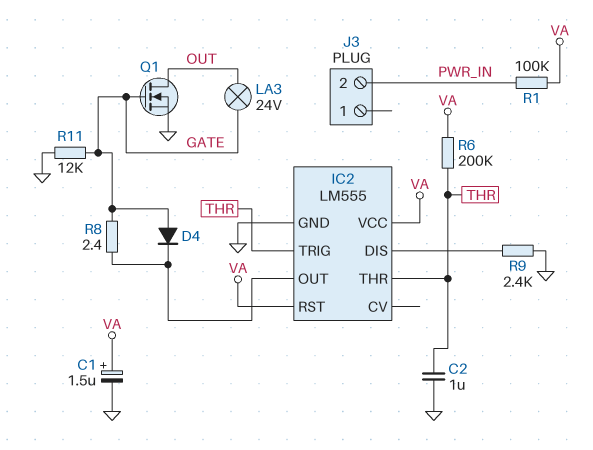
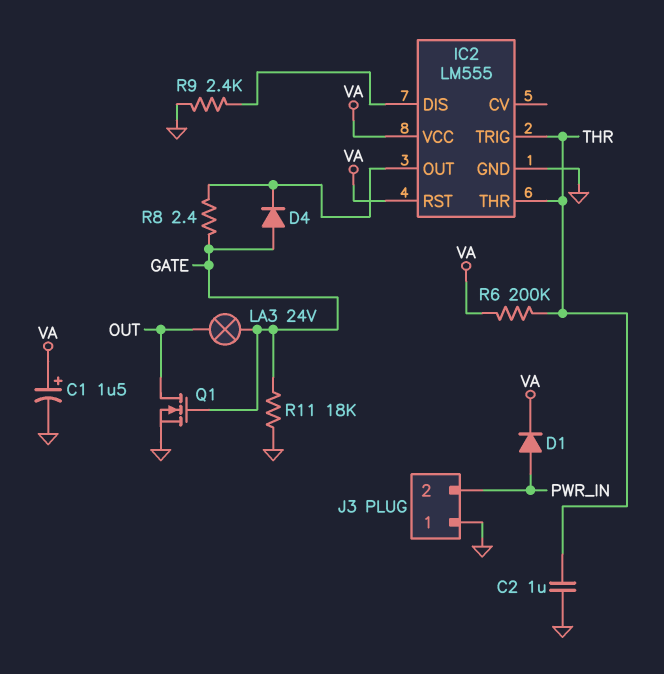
D1: none -> diode (A PWR_IN, K VA)
J3 pin 1: none -> GND
R1: 100k (PWR_IN, VA) -> none
R11: 12k (GATE, GND) -> 18k (GATE, GND)

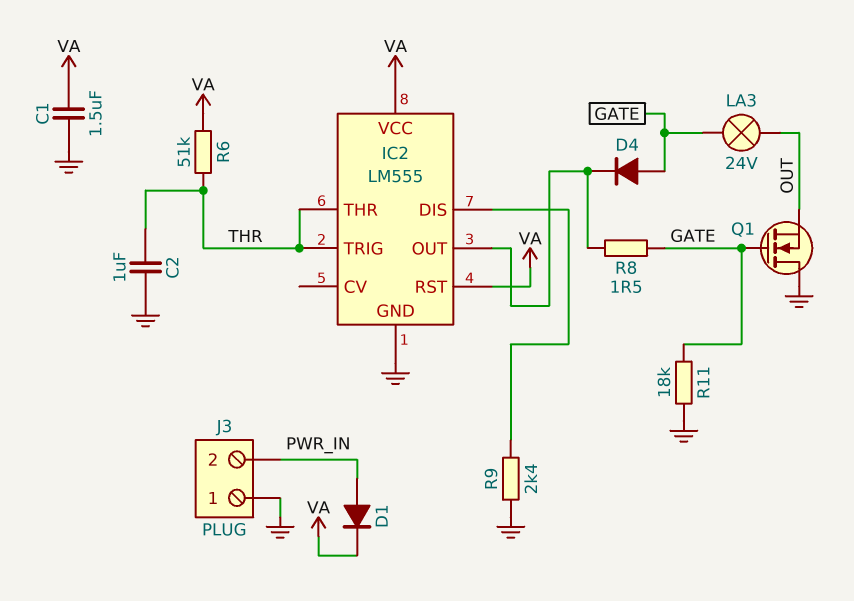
C1: 1.5uF (plus VA, minus GND) -> 1.5uF (GND, VA)
Q1: NMOS (G GATE, D OUT, S GND) -> NMOS (G GATE, D GND, S OUT)
R6: 200k (THR, VA) -> 51k (THR, VA)
R8: 2.4 (GATE, IC2/OUT) -> 1.5 (GATE, IC2/OUT)

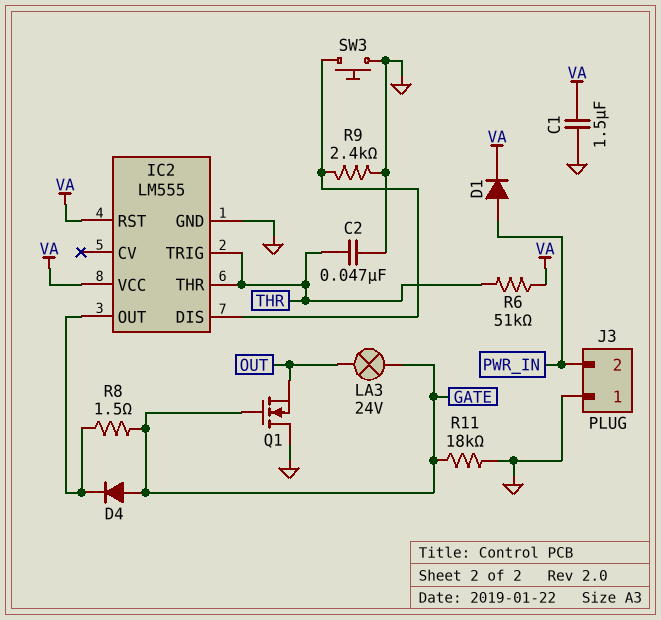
C2: 1uF (GND, THR) -> 47nF (GND, THR)
SW3: none -> button (GND, IC2/DIS)

